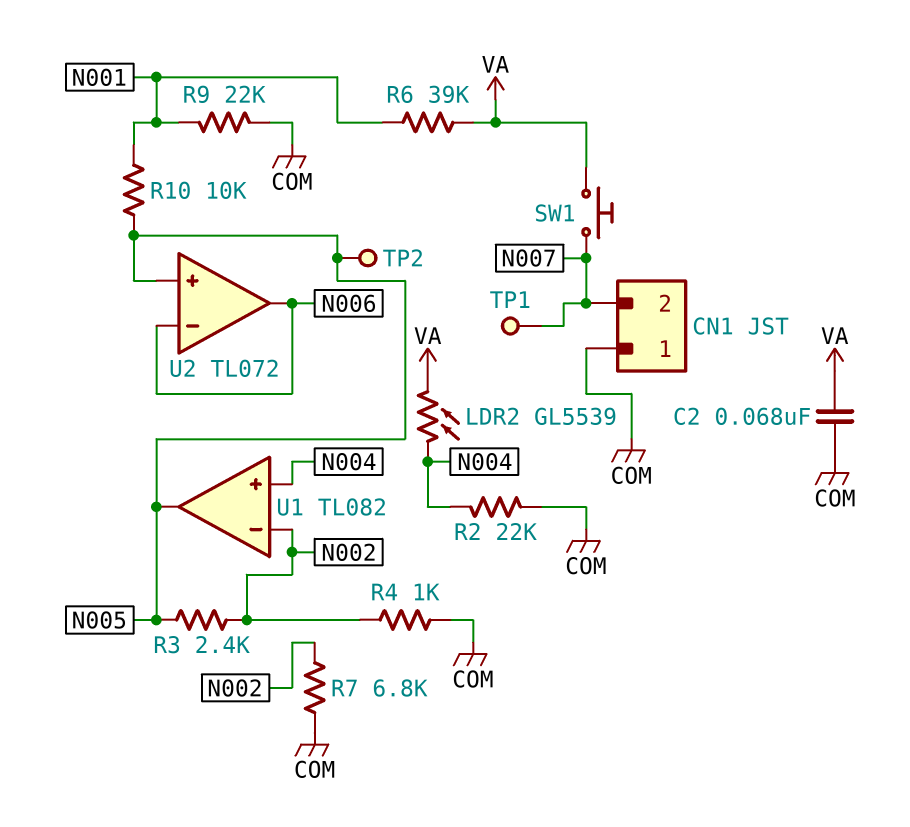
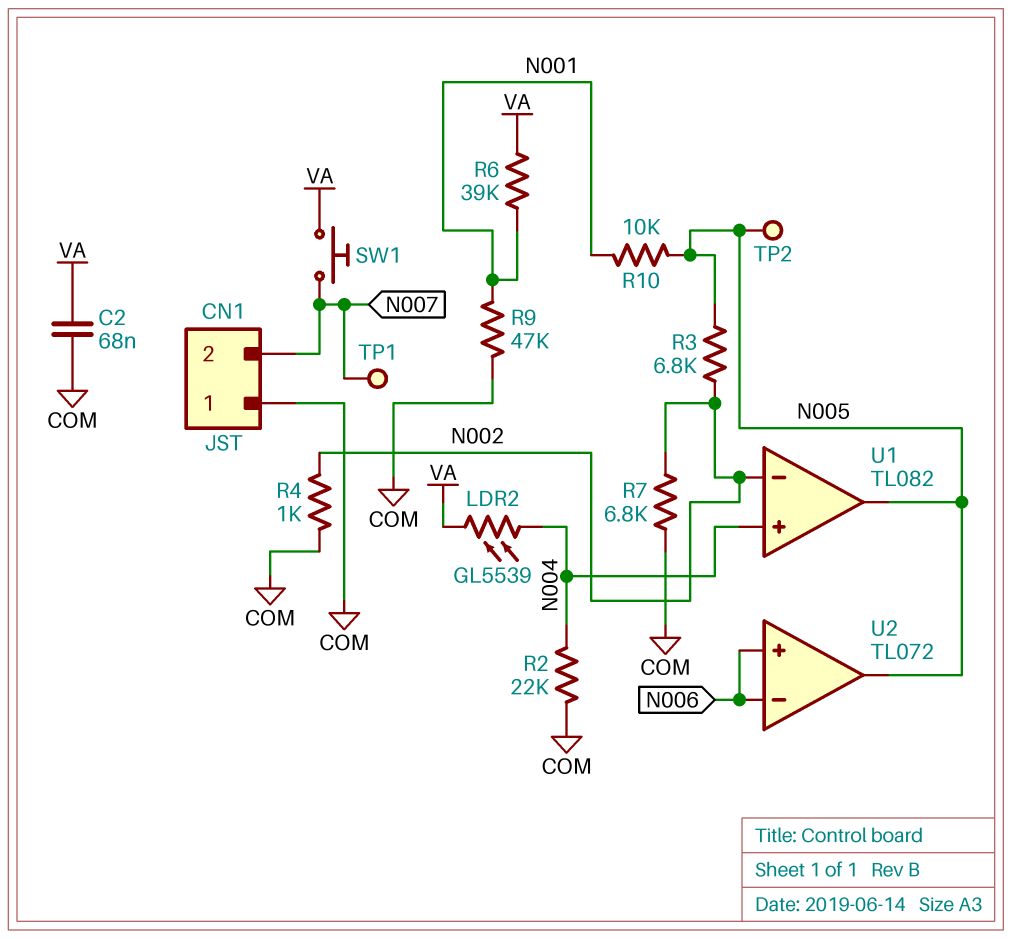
R3: 2.4k (N002, N005) -> 6.8k (N002, N005)
R9: 22k (COM, N001) -> 47k (COM, N001)
U2 pin in+: N005 -> N006
U2 pin out: N006 -> N005

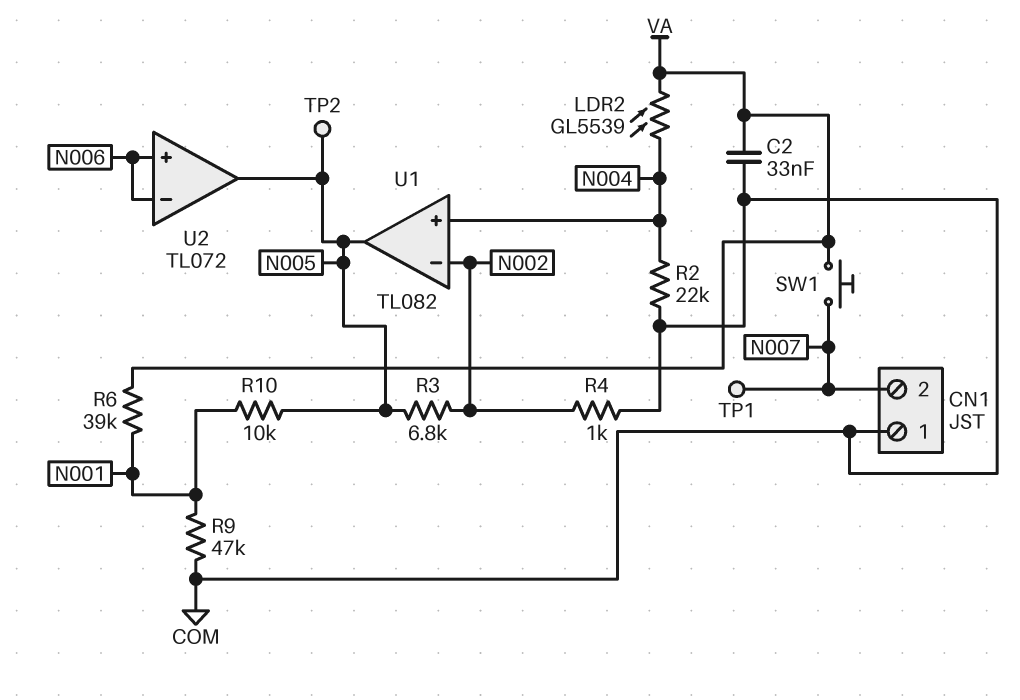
C2: 68nF (COM, VA) -> 33nF (COM, VA)
R7: 6.8k (COM, N002) -> none

